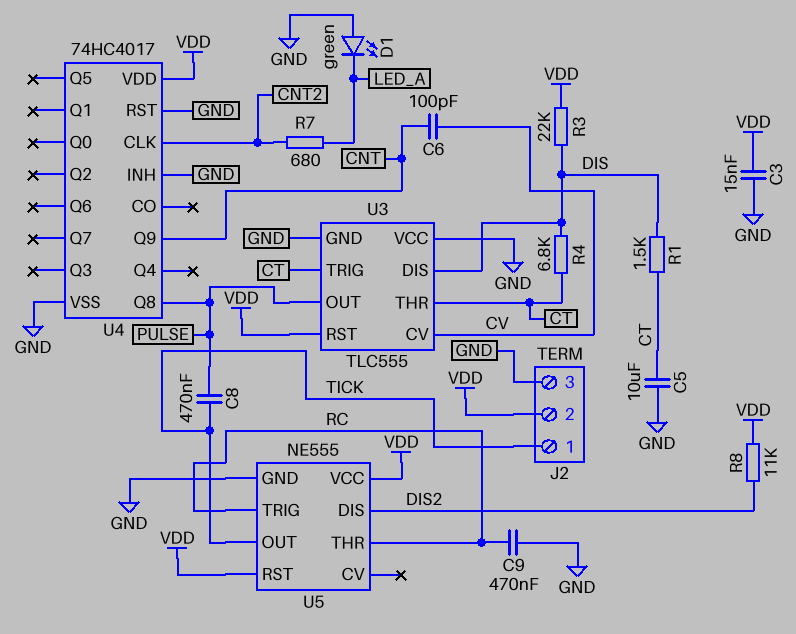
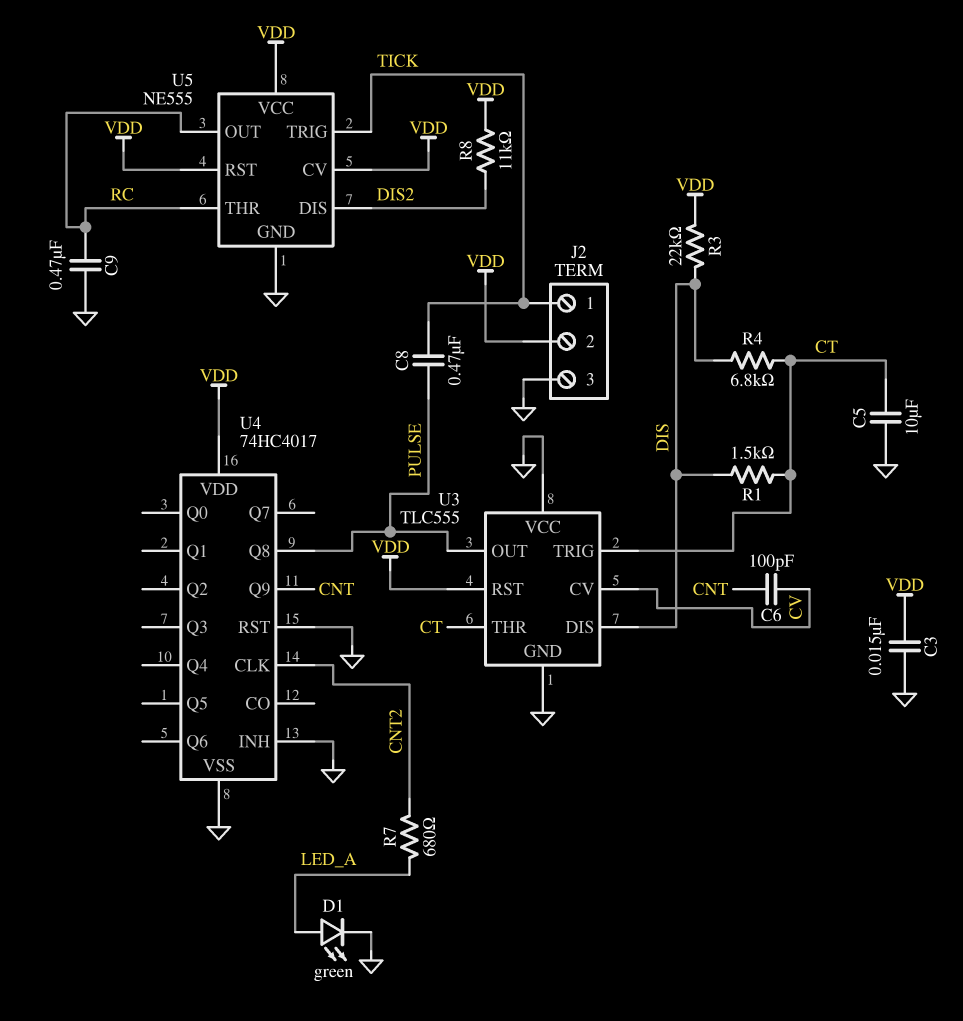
D1: LED green (A GND, K LED_A) -> LED green (A LED_A, K GND)
U5 pin CV: none -> VDD
U5 pin OUT: TICK -> RC
U5 pin TRIG: RC -> TICK

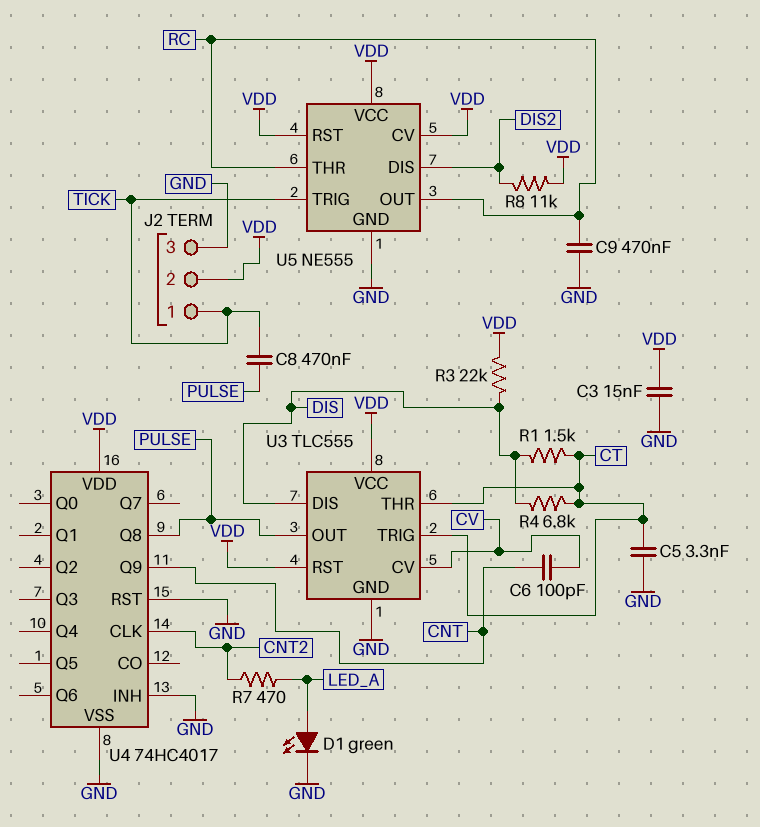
C5: 10uF (CT, GND) -> 3.3nF (CT, GND)
R7: 680 (CNT2, LED_A) -> 470 (CNT2, LED_A)
U3 pin VCC: GND -> VDD

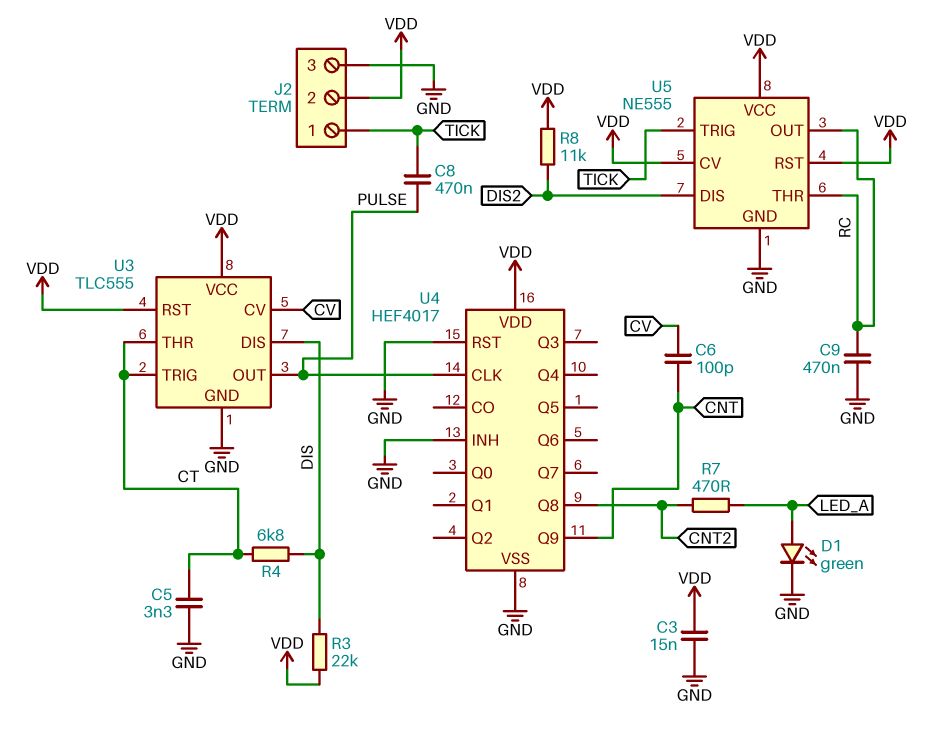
R1: 1.5k (CT, DIS) -> none
U4: 74HC4017 -> HEF4017
U4 pin CLK: CNT2 -> PULSE
U4 pin Q8: PULSE -> CNT2

